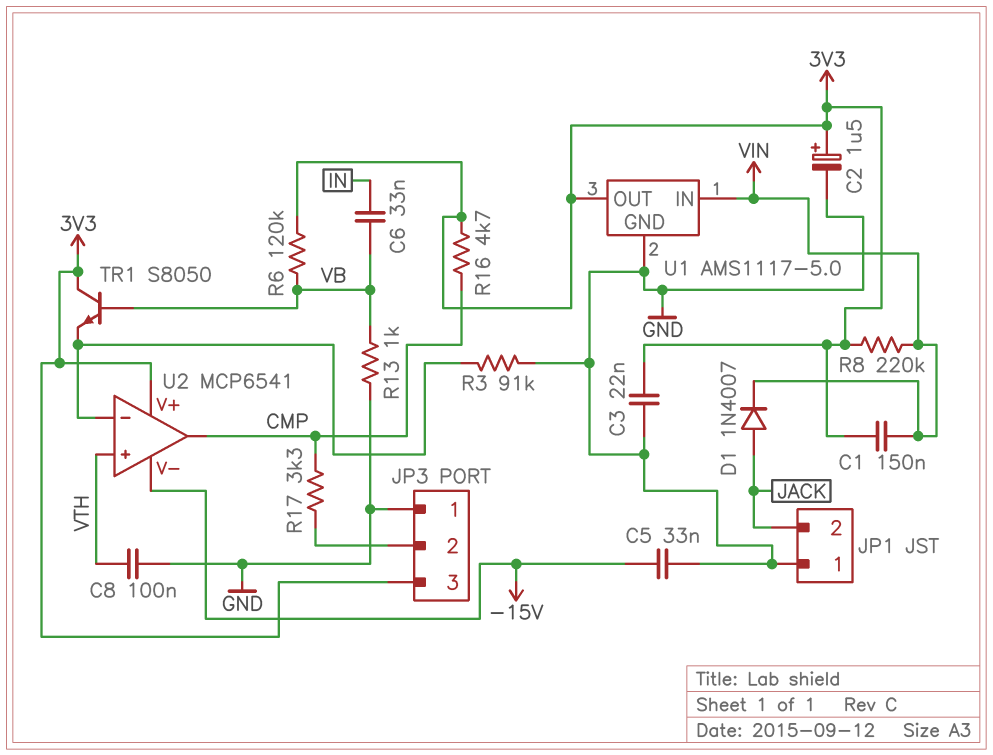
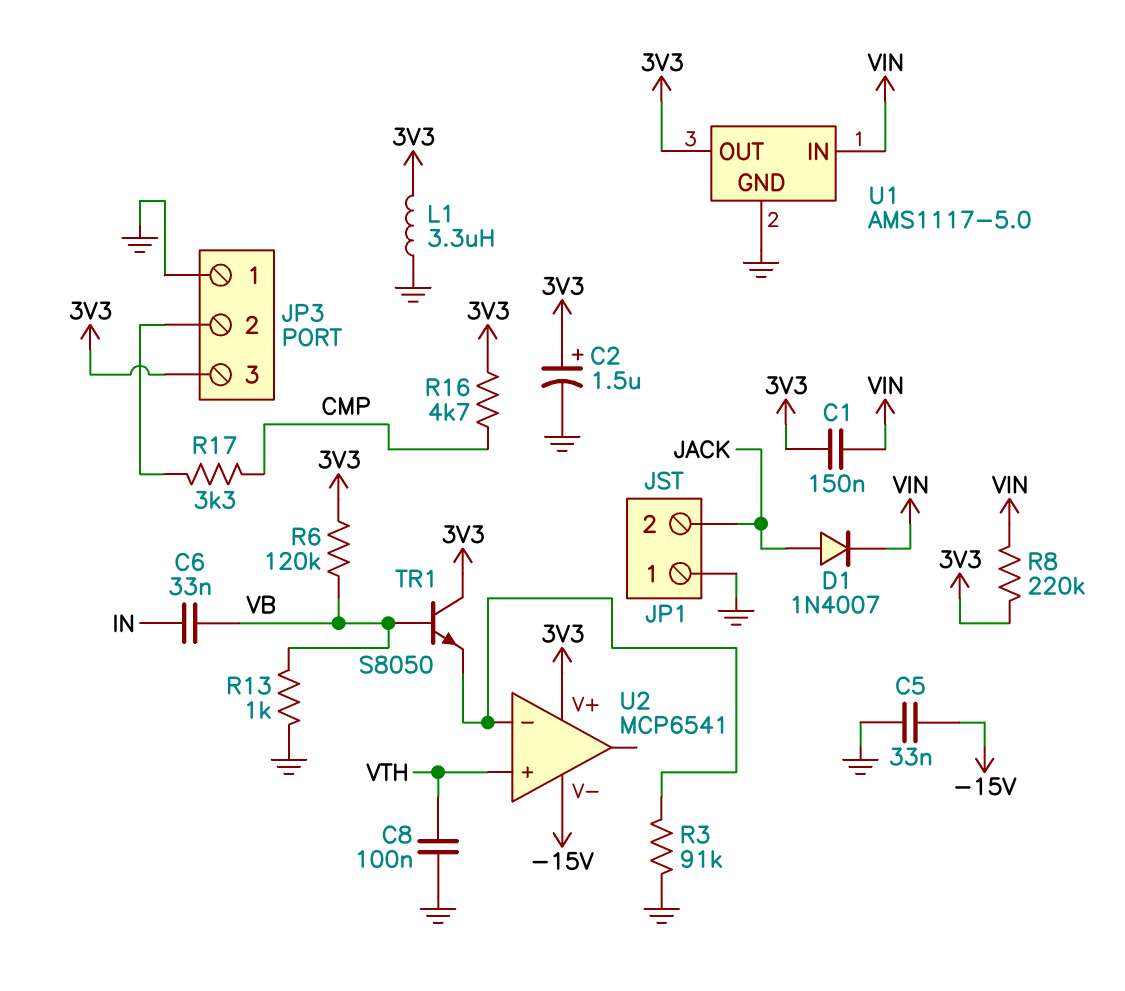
C3: 22nF (3V3, GND) -> none
L1: none -> 3.3uH (3V3, GND)
U2 pin out: CMP -> none

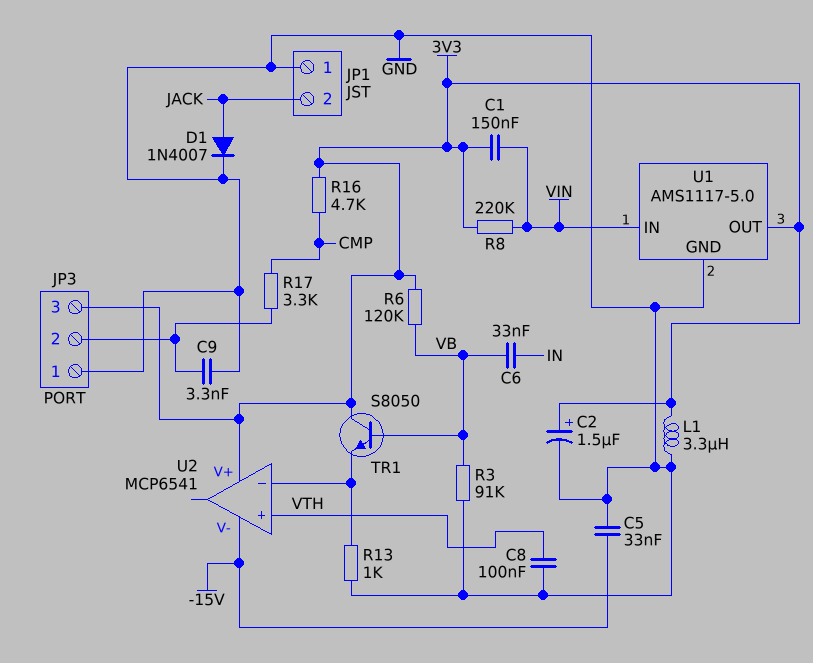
C9: none -> 3.3nF (GND, JP3/2)
D1: diode 1N4007 (A JACK, K VIN) -> diode 1N4007 (A JACK, K GND)
R3: 91k (GND, U2/in-) -> 91k (GND, VB)
R13: 1k (GND, VB) -> 1k (GND, U2/in-)

